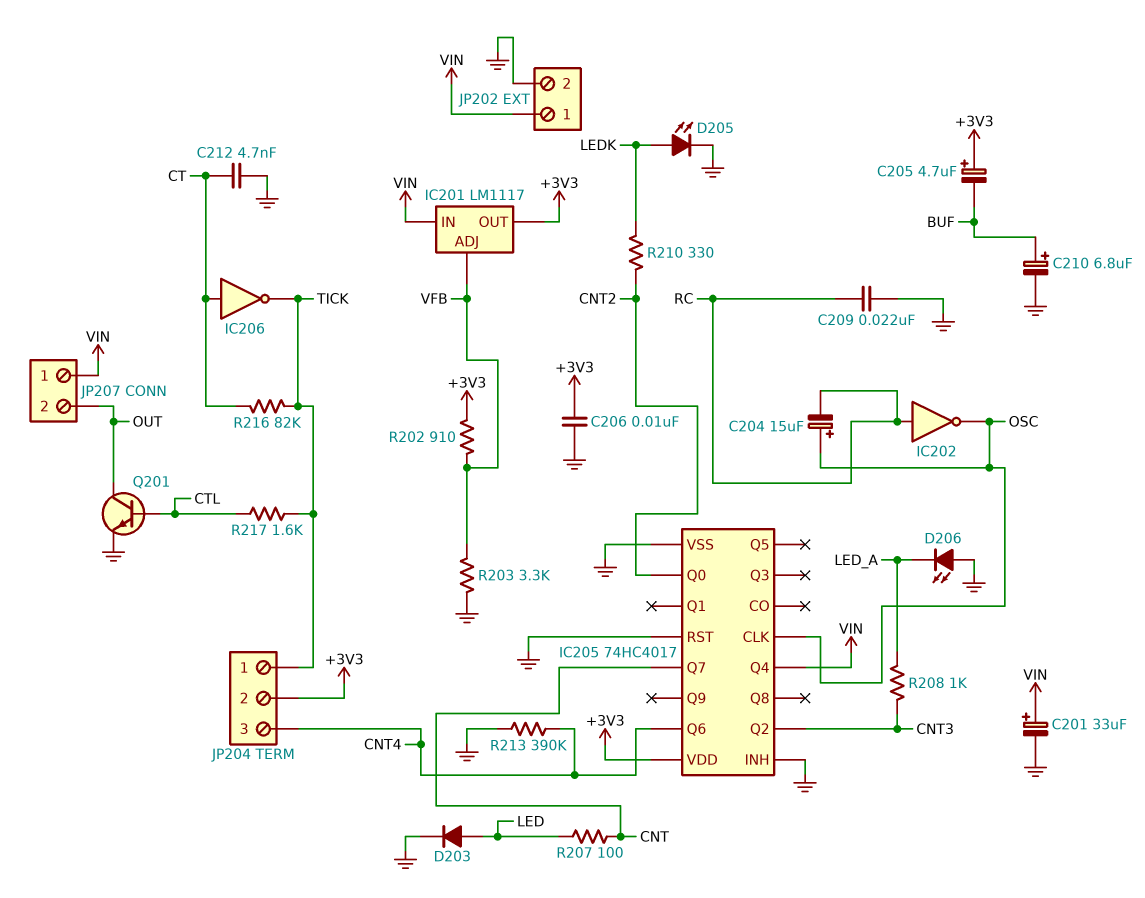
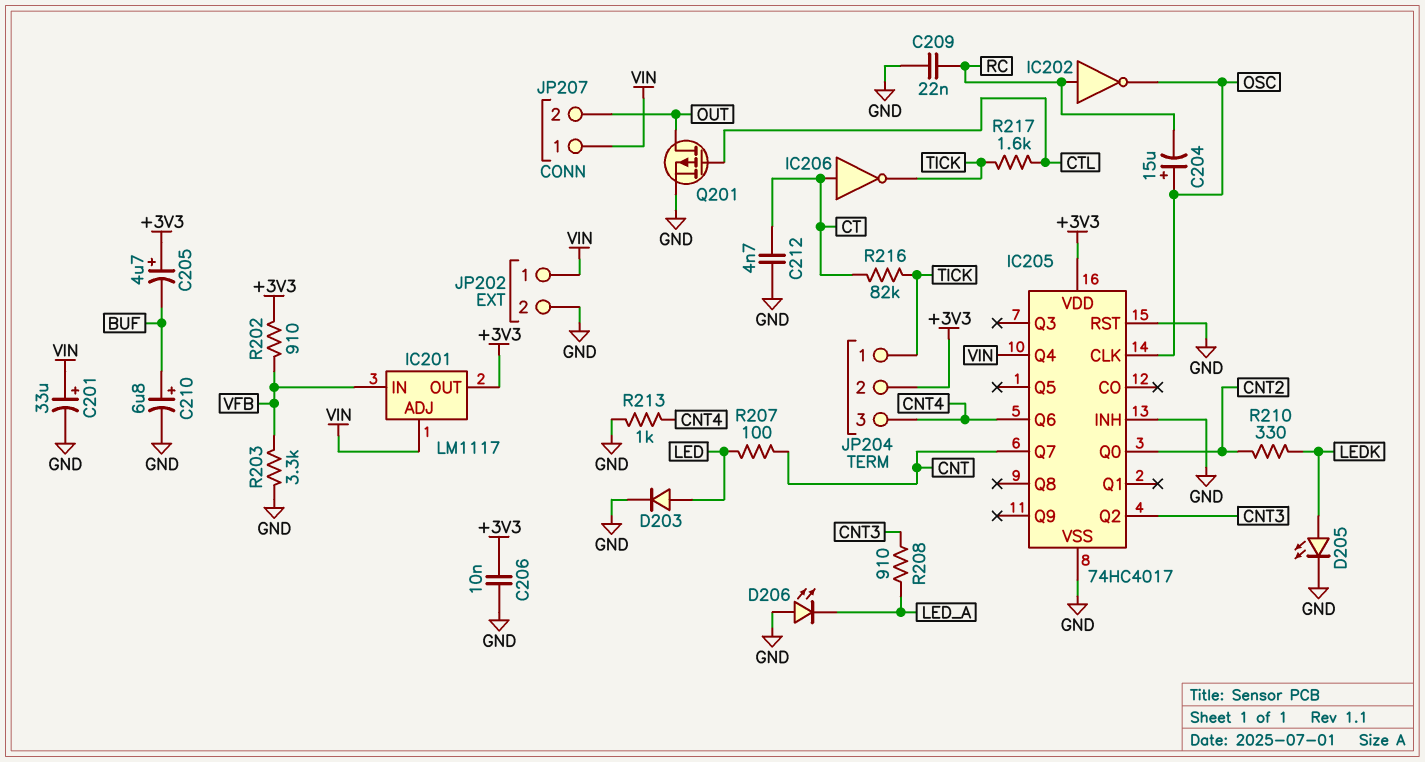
IC201 pin ADJ: VFB -> VIN
IC201 pin IN: VIN -> VFB
Q201: NPN (B CTL, C OUT, E GND) -> PMOS (G CTL, D OUT, S GND)
R208: 1k (CNT3, LED_A) -> 910 (CNT3, LED_A)
R213: 390k (CNT4, GND) -> 1k (CNT4, GND)

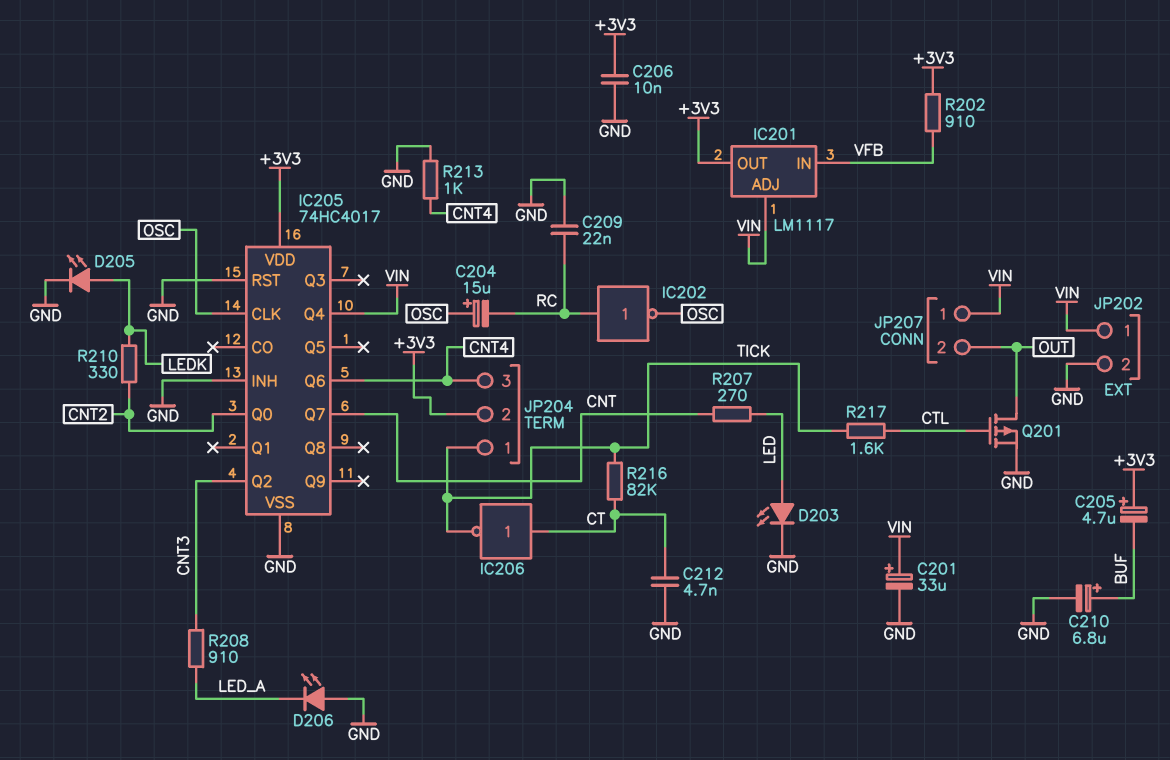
D203: diode (A LED, K GND) -> LED (A LED, K GND)
R203: 3.3k (GND, VFB) -> none
R207: 100 (CNT, LED) -> 270 (CNT, LED)

